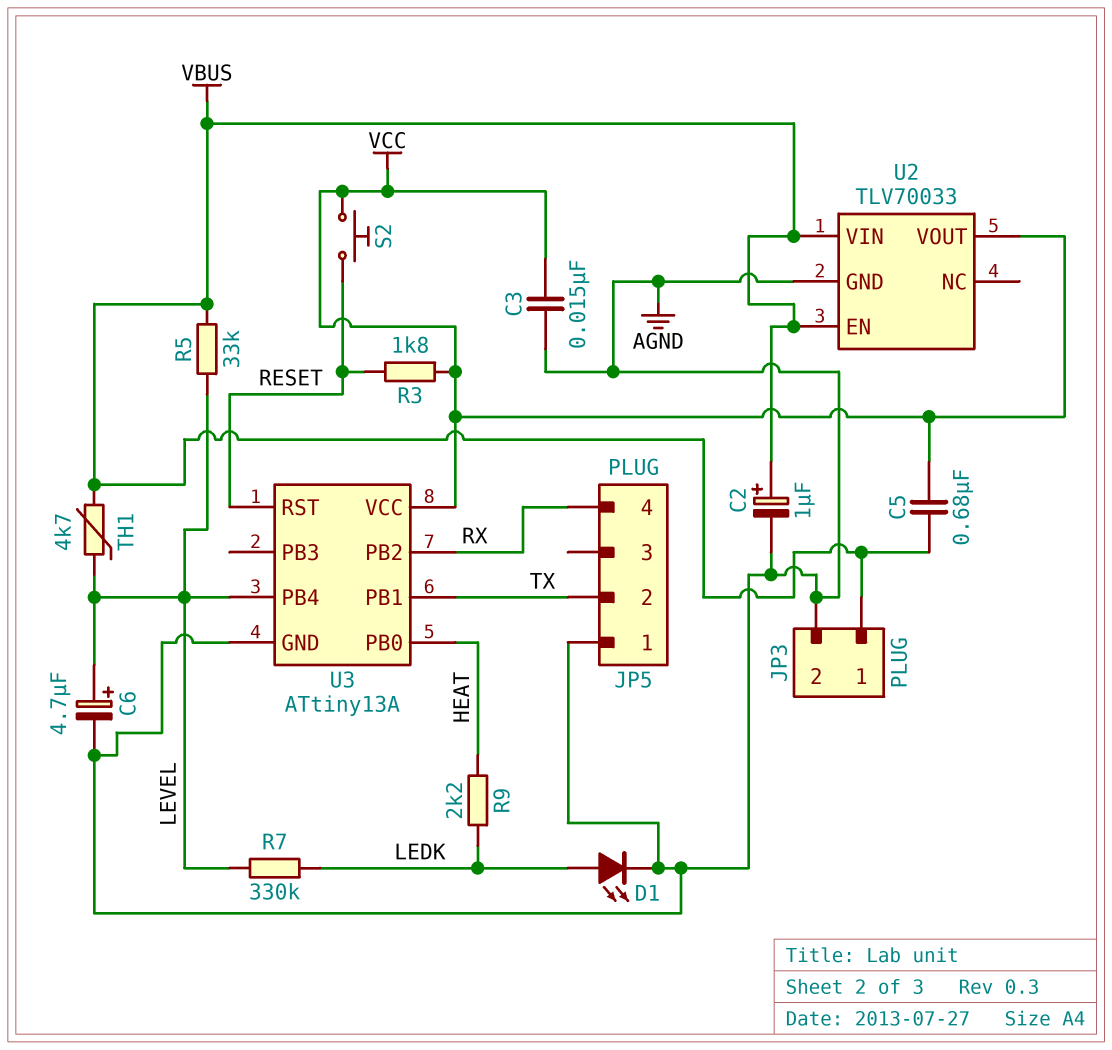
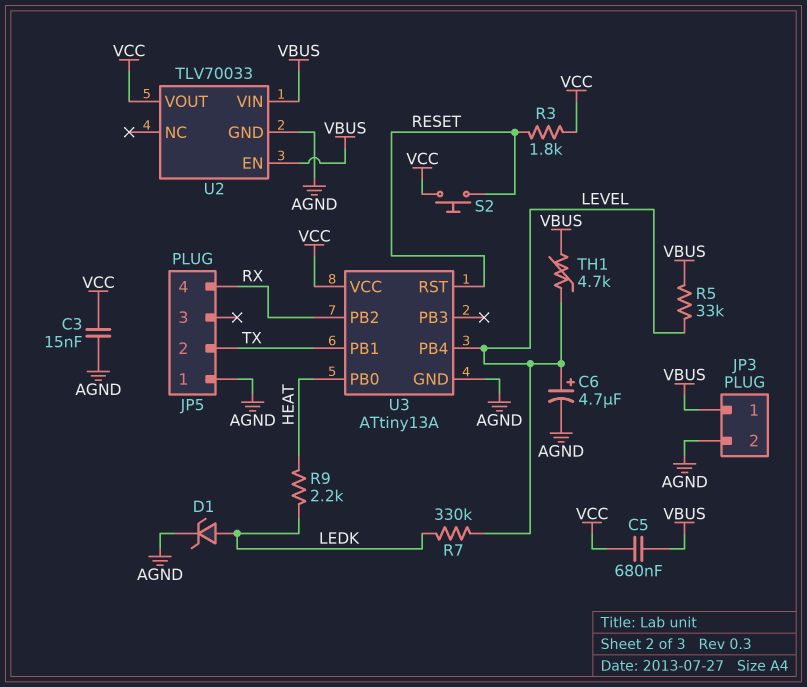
C2: 1uF (plus VBUS, minus AGND) -> none
D1: LED (A LEDK, K AGND) -> zener (A LEDK, K AGND)

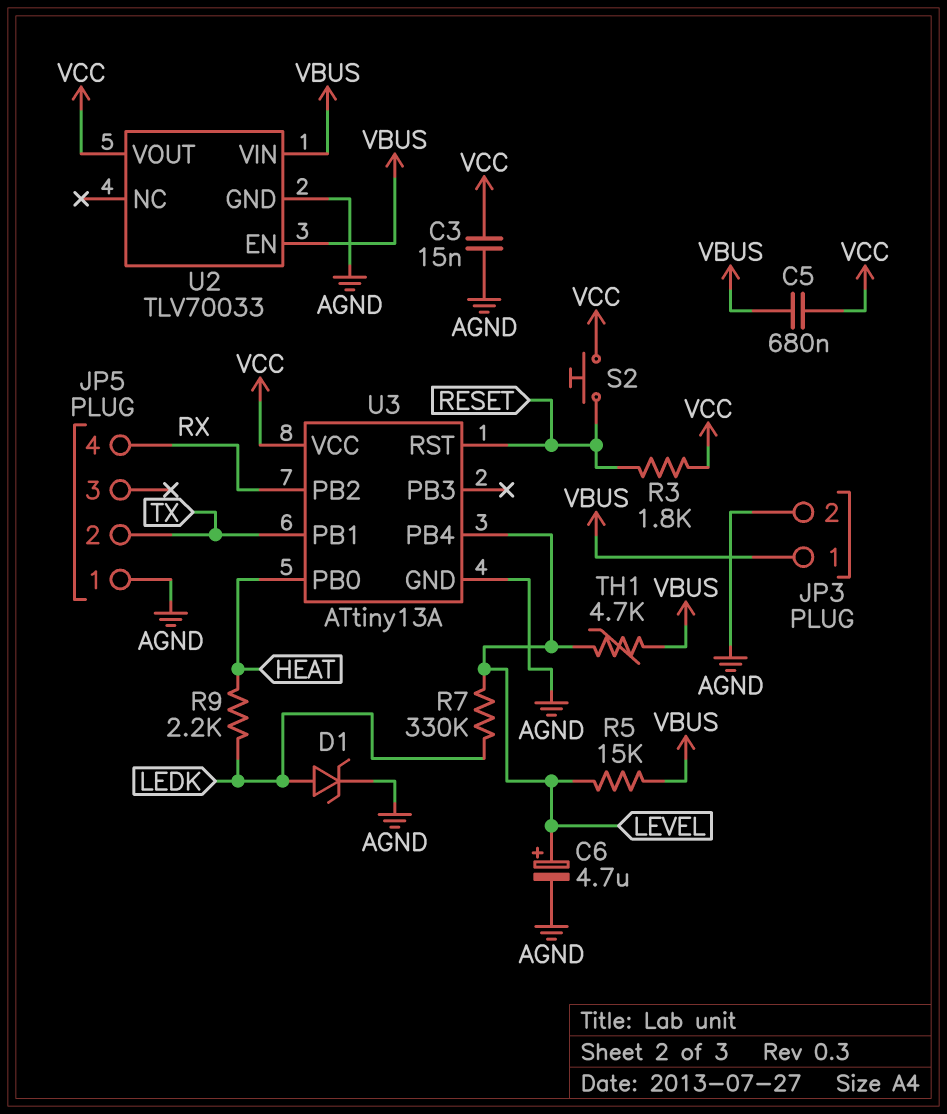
R5: 33k (LEVEL, VBUS) -> 15k (LEVEL, VBUS)

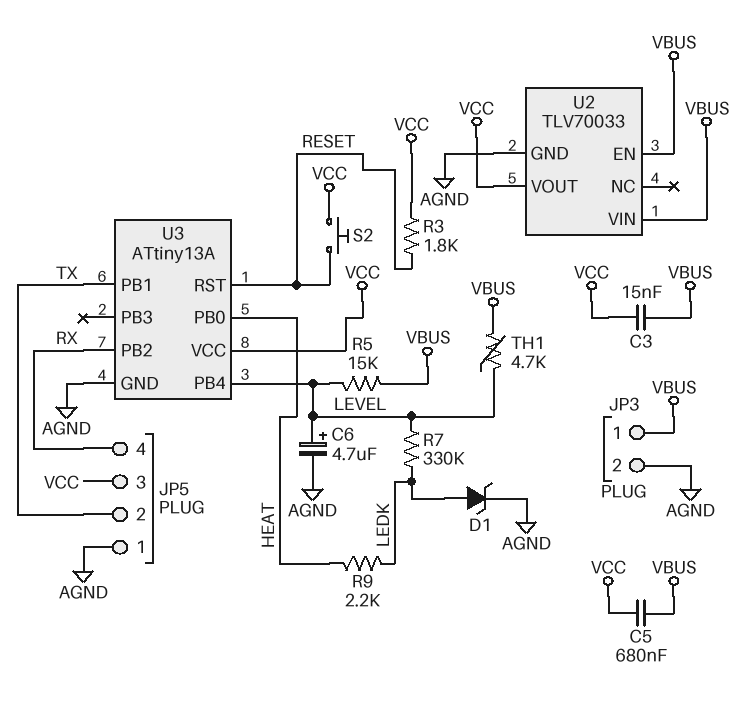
C3: 15nF (AGND, VCC) -> 15nF (VBUS, VCC)
JP5 pin 3: none -> VCC

